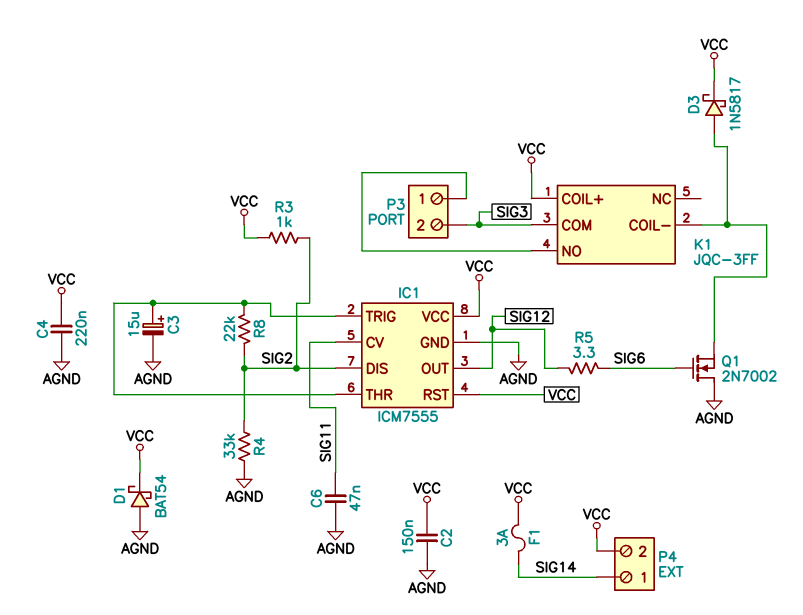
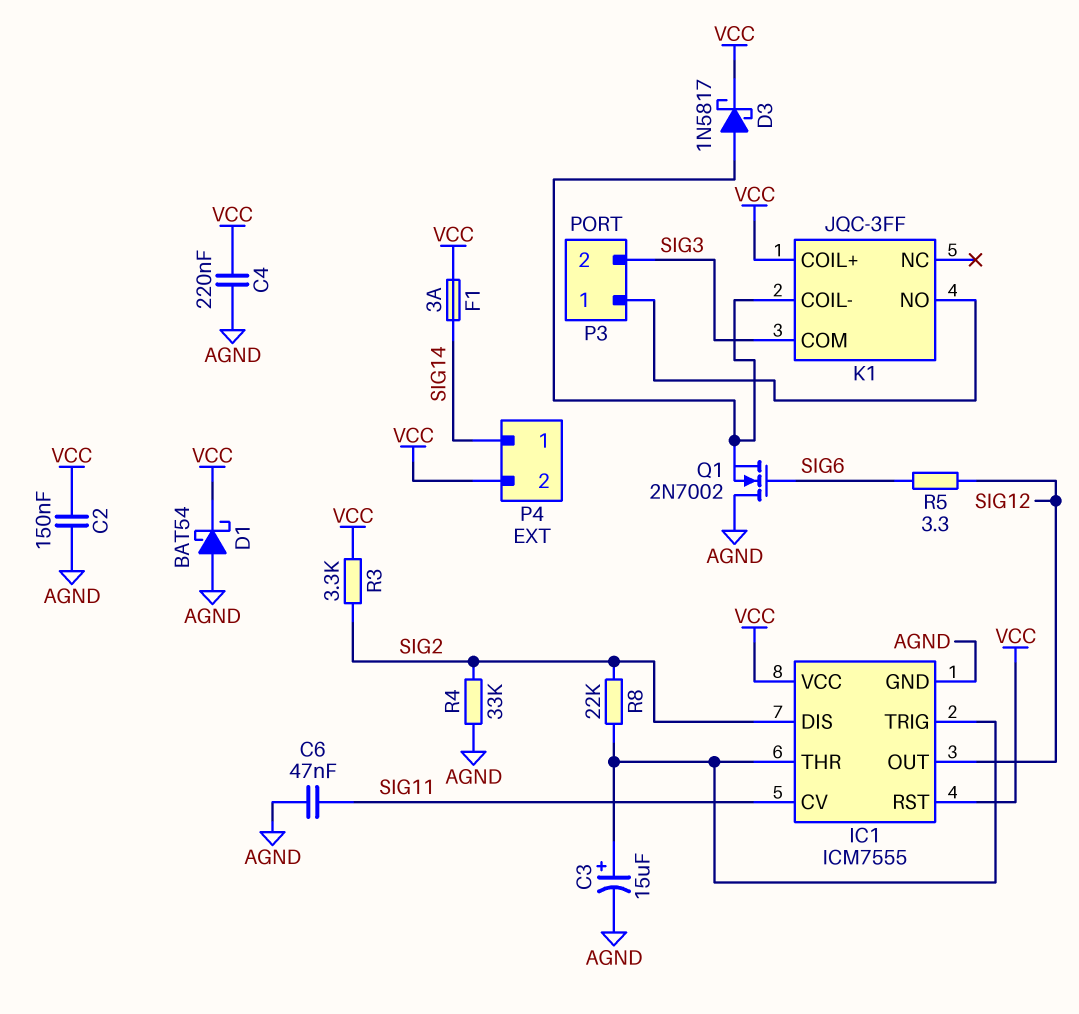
R3: 1k (SIG2, VCC) -> 3.3k (SIG2, VCC)

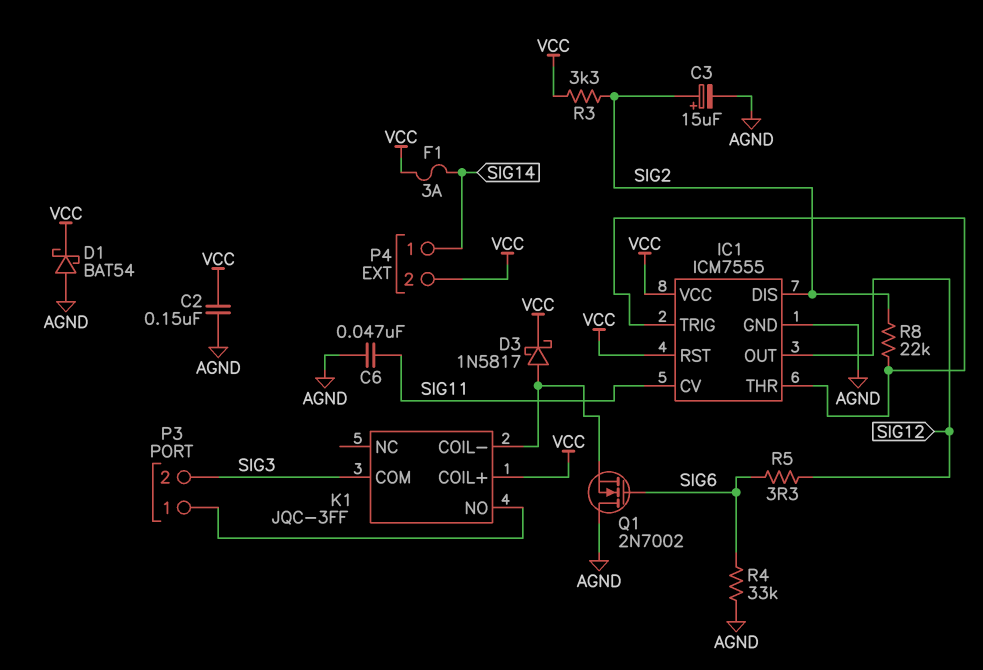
C3: 15uF (plus IC1/THR, minus AGND) -> 15uF (plus SIG2, minus AGND)
C4: 220nF (AGND, VCC) -> none
R4: 33k (AGND, SIG2) -> 33k (AGND, SIG6)

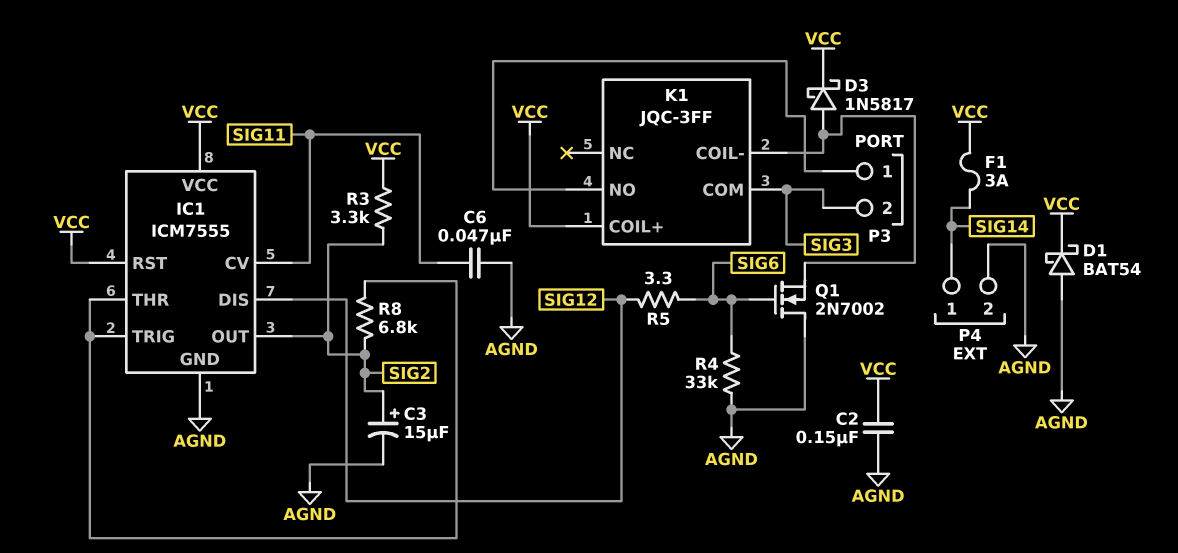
IC1 pin DIS: SIG2 -> SIG12
IC1 pin OUT: SIG12 -> SIG2
P4 pin 2: VCC -> AGND
R8: 22k (IC1/THR, SIG2) -> 6.8k (IC1/THR, SIG2)

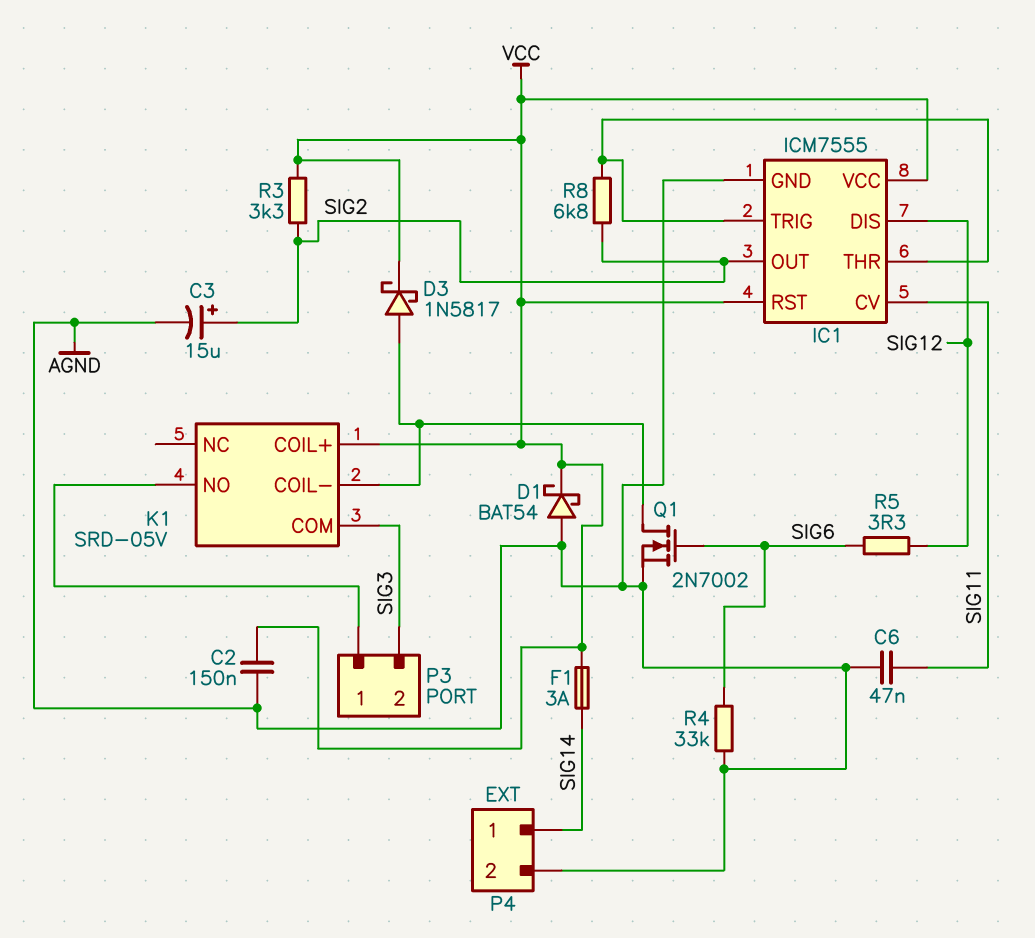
K1: JQC-3FF -> SRD-05V
Q1: NMOS 2N7002 (G SIG6, D AGND, S K1/COIL-) -> NMOS 2N7002 (G SIG6, D K1/COIL-, S AGND)

